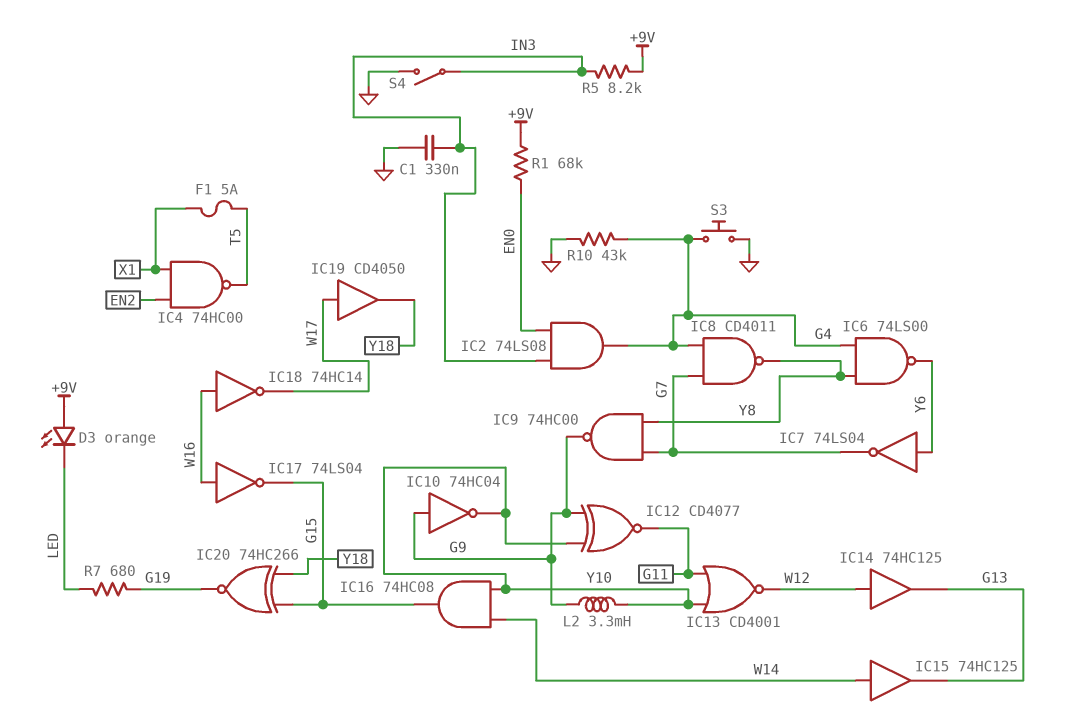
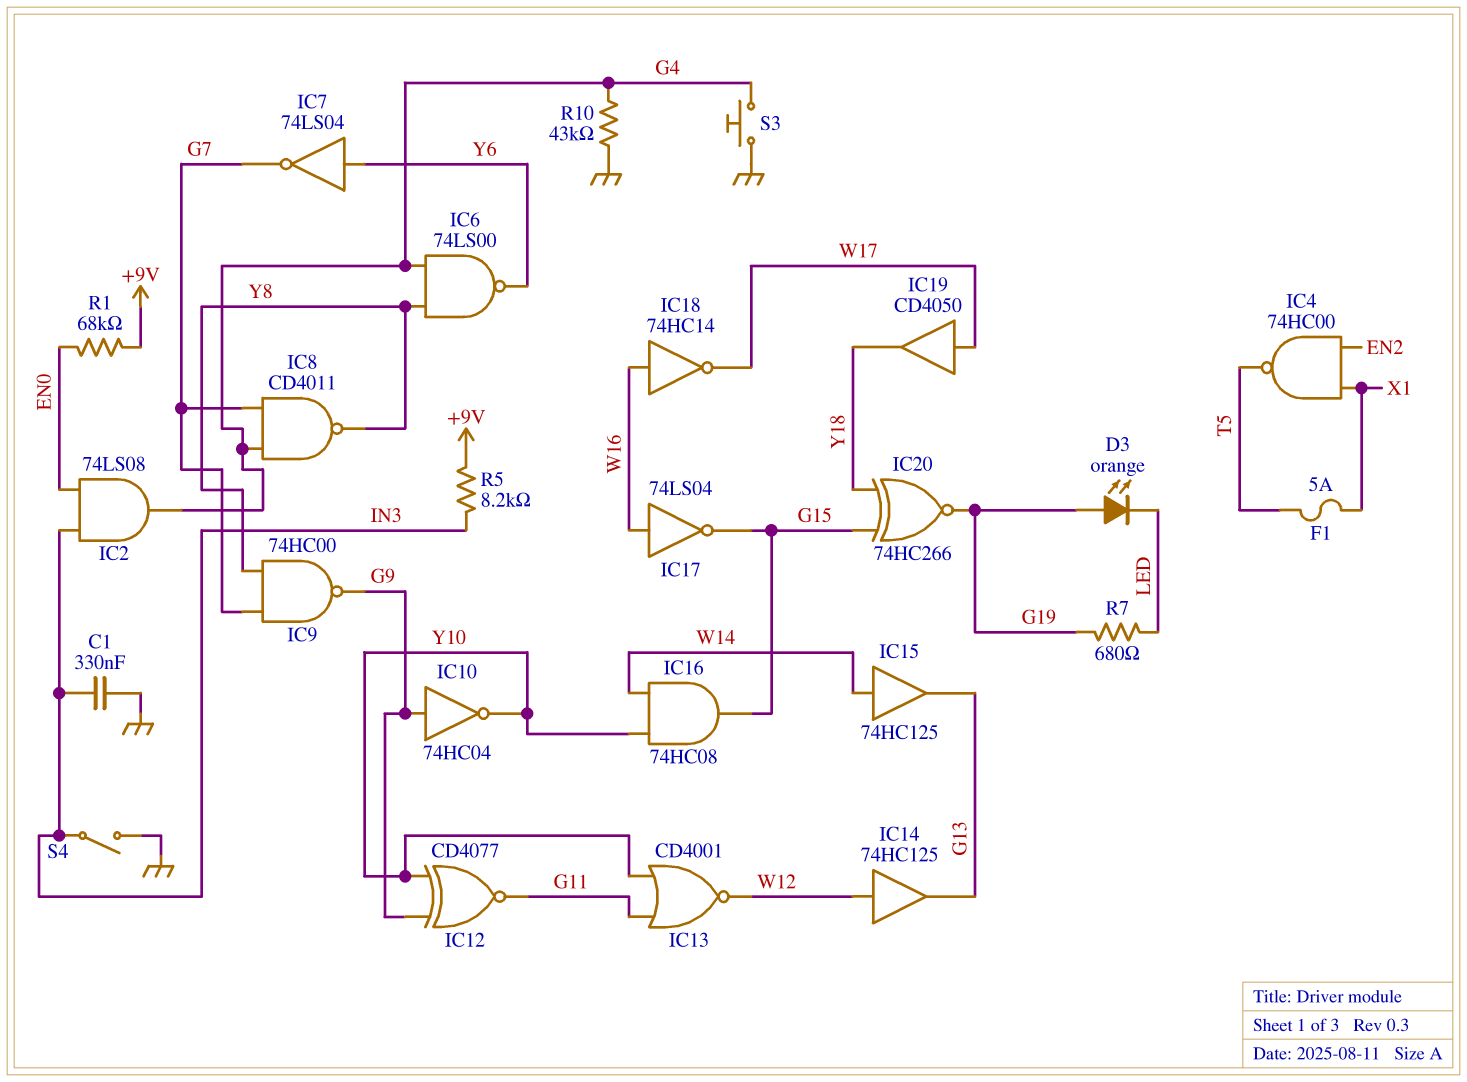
D3: LED orange (A +9V, K LED) -> LED orange (A G19, K LED)
L2: 3.3mH (G9, Y10) -> none

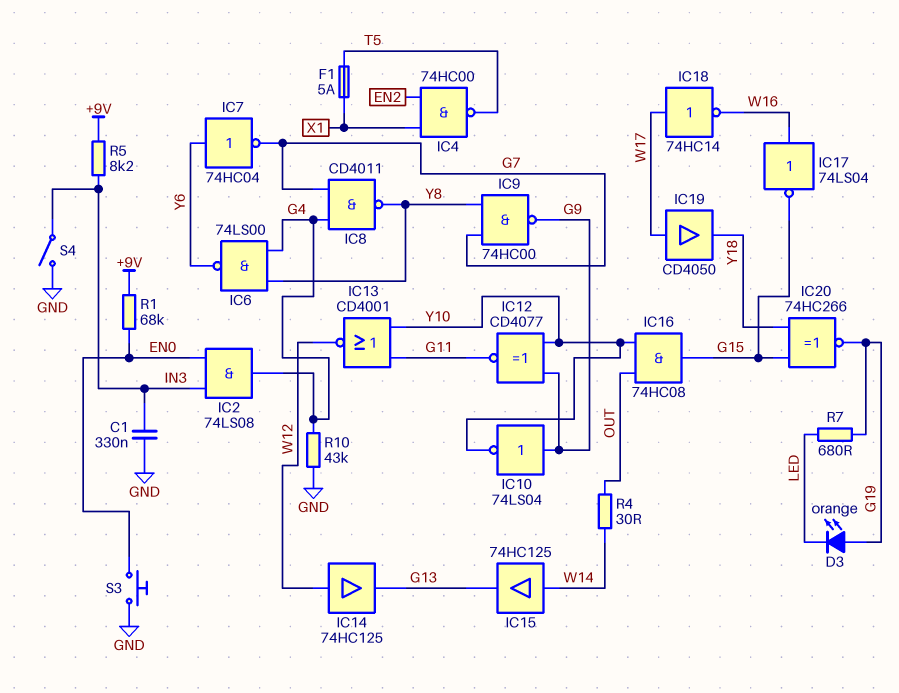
IC7: NOT 74LS04 (in Y6, out G7) -> NOT 74HC04 (in Y6, out G7)
IC10: NOT 74HC04 (in G9, out Y10) -> NOT 74LS04 (in G9, out Y10)
IC16: AND 74HC08 (in W14, in Y10, out G15) -> AND 74HC08 (in OUT, in Y10, out G15)
IC18: NOT 74HC14 (in W16, out W17) -> NOT 74HC14 (in W17, out W16)
R4: none -> 30 (OUT, W14)
S3: button (G4, GND) -> button (EN0, GND)

